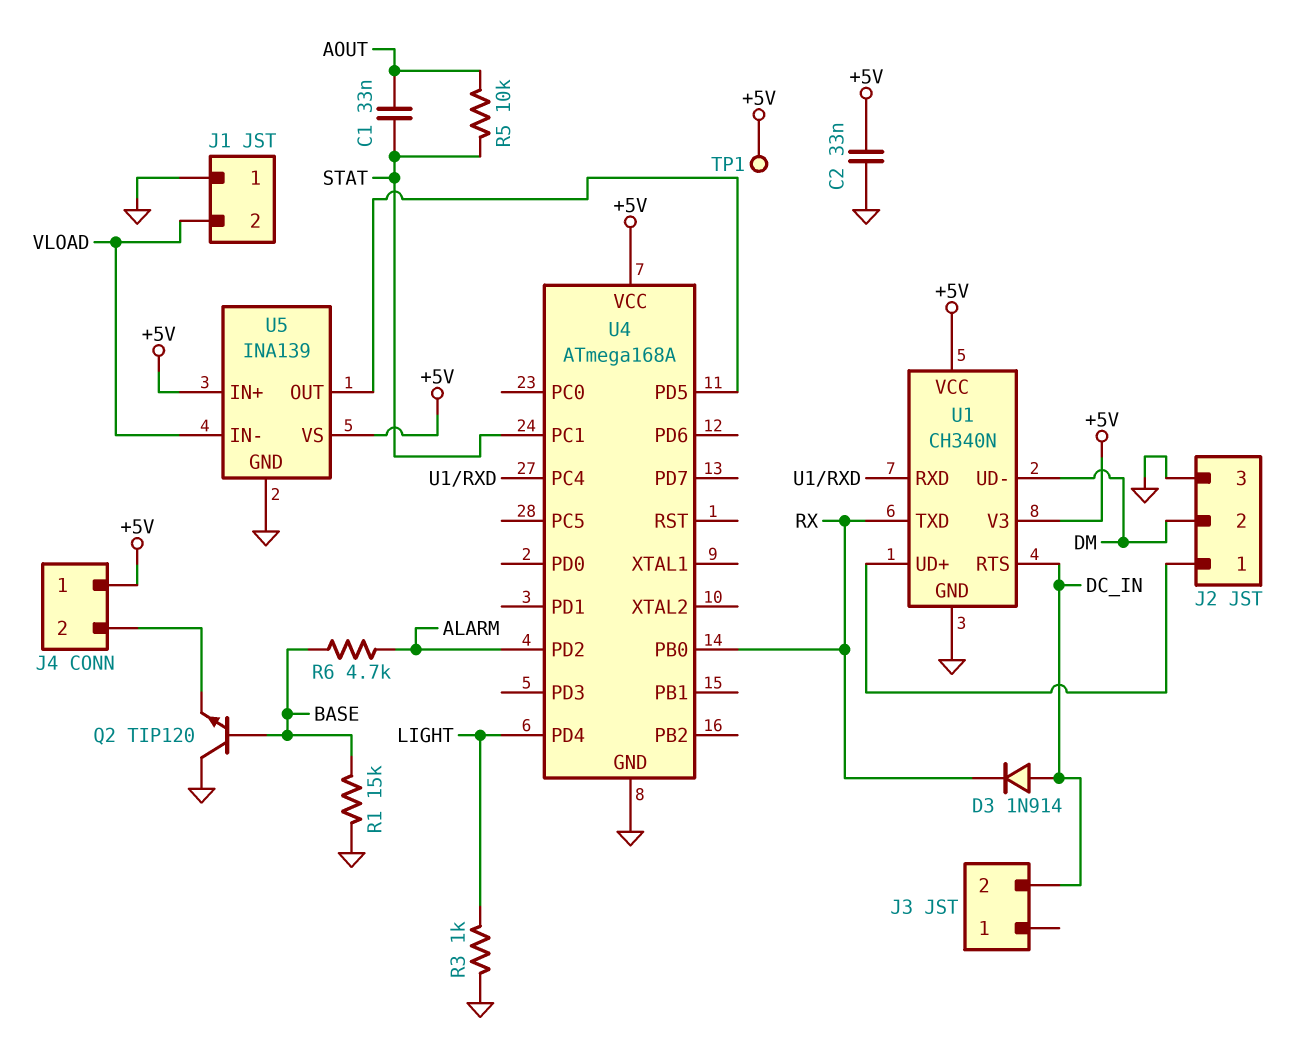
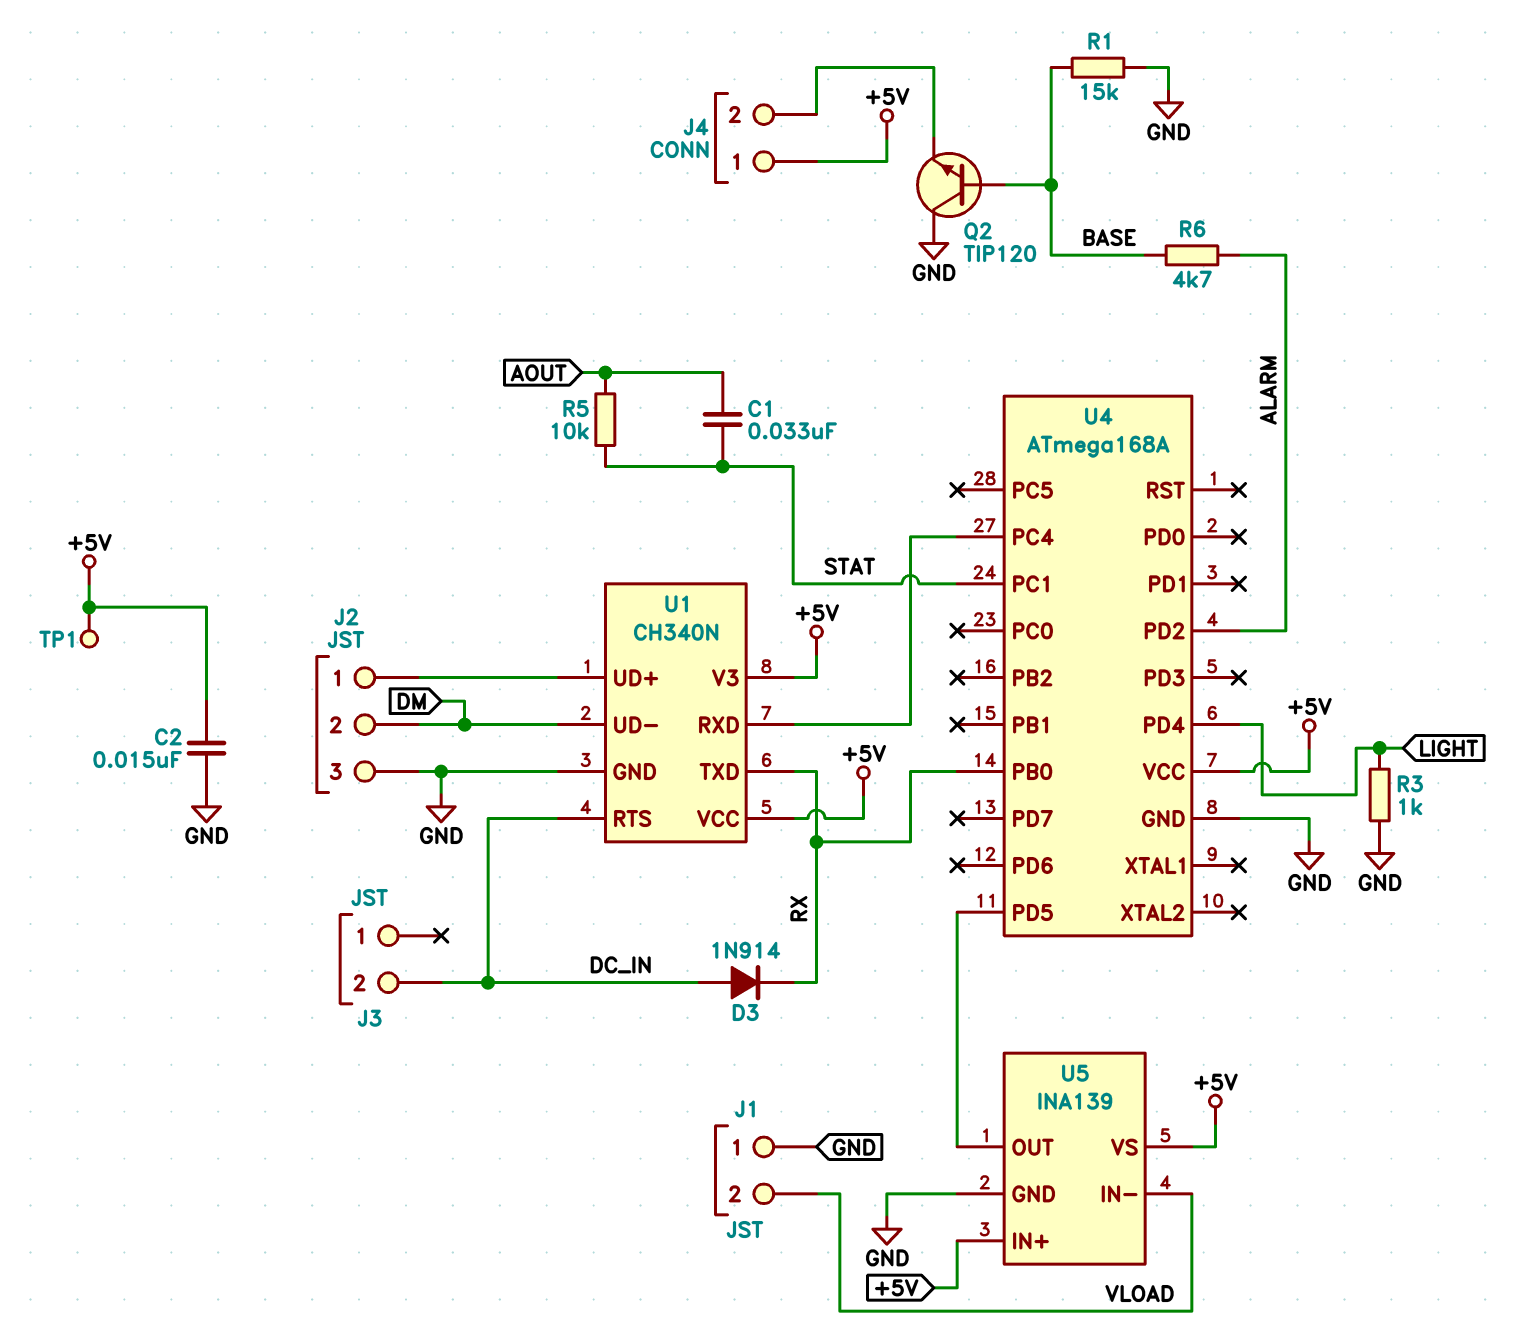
C2: 33nF (+5V, GND) -> 15nF (+5V, GND)

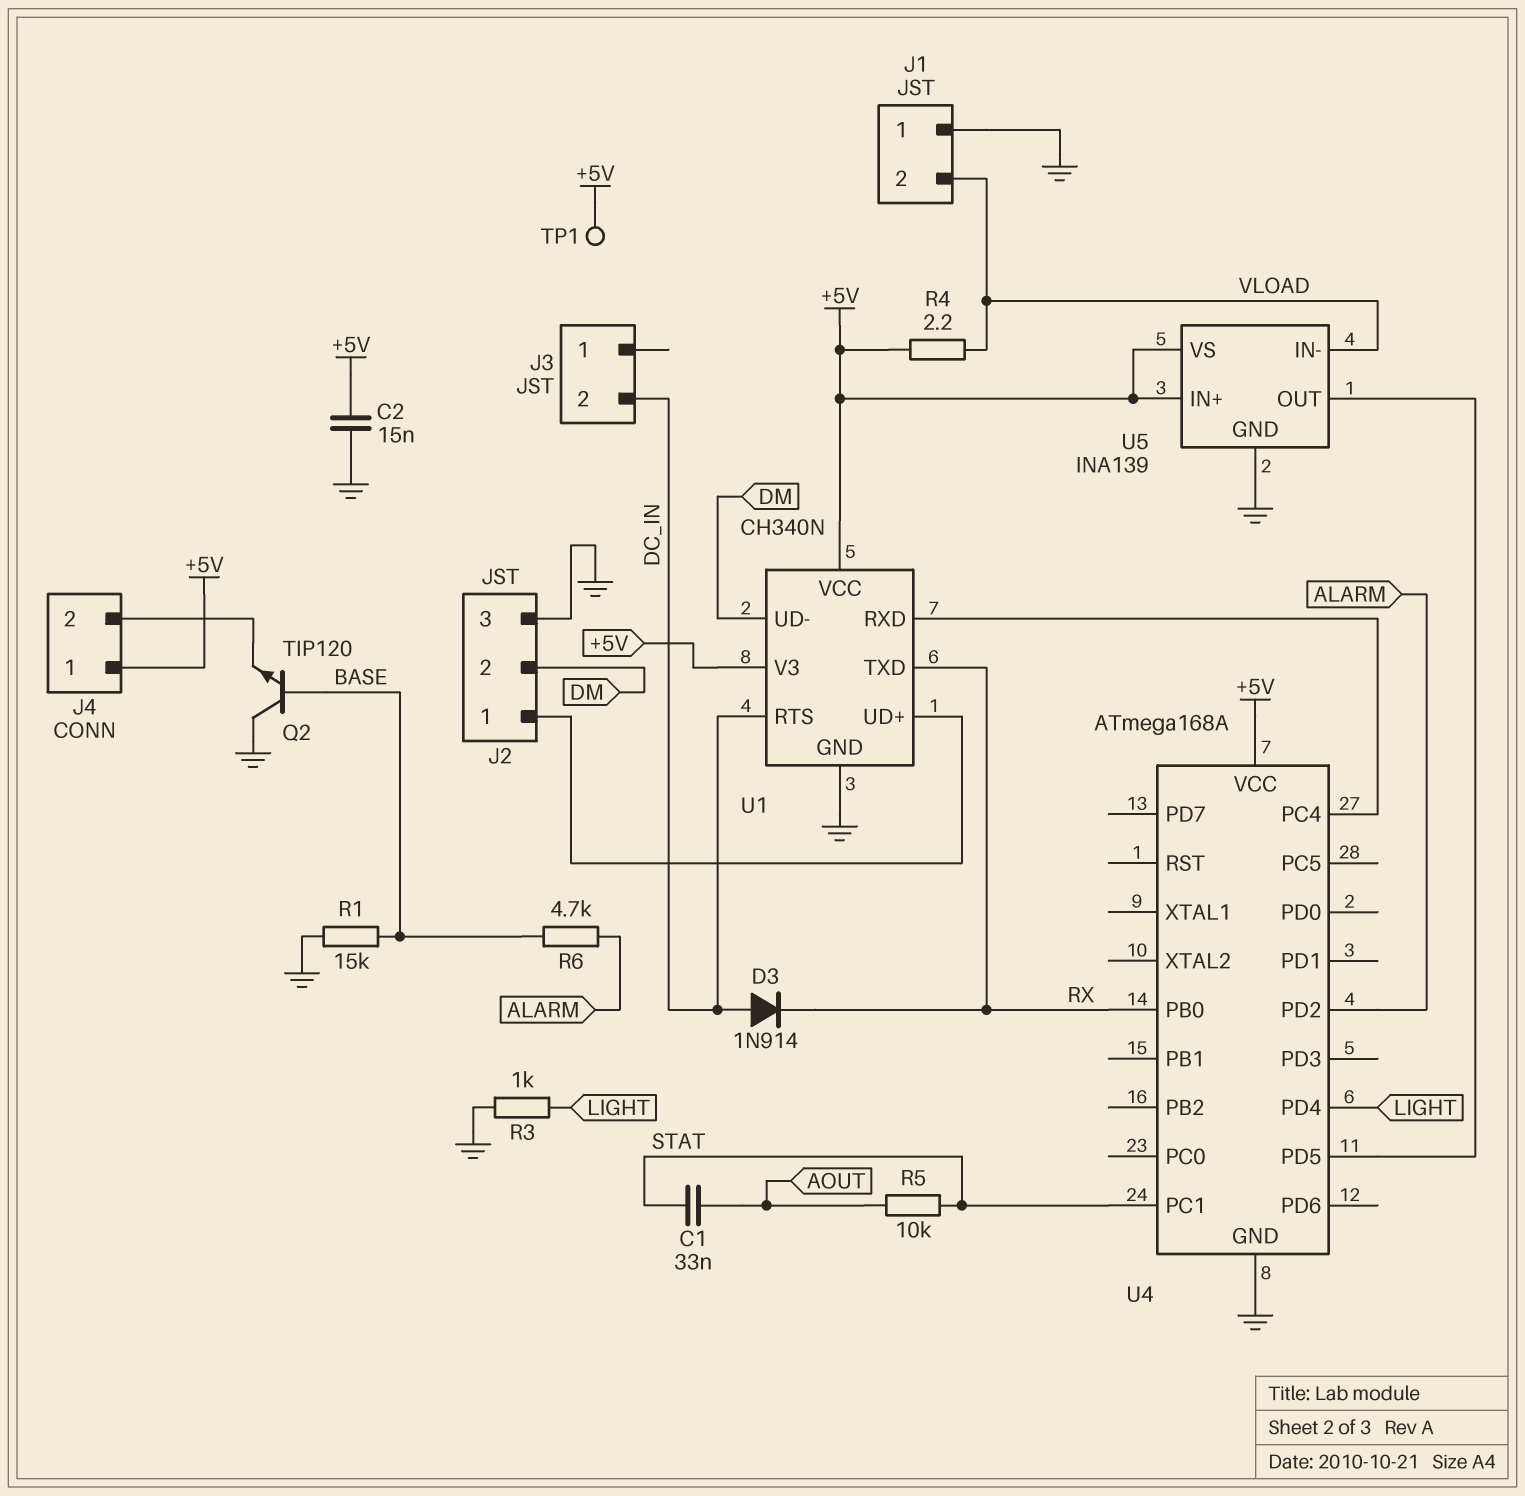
R4: none -> 2.2 (+5V, VLOAD)

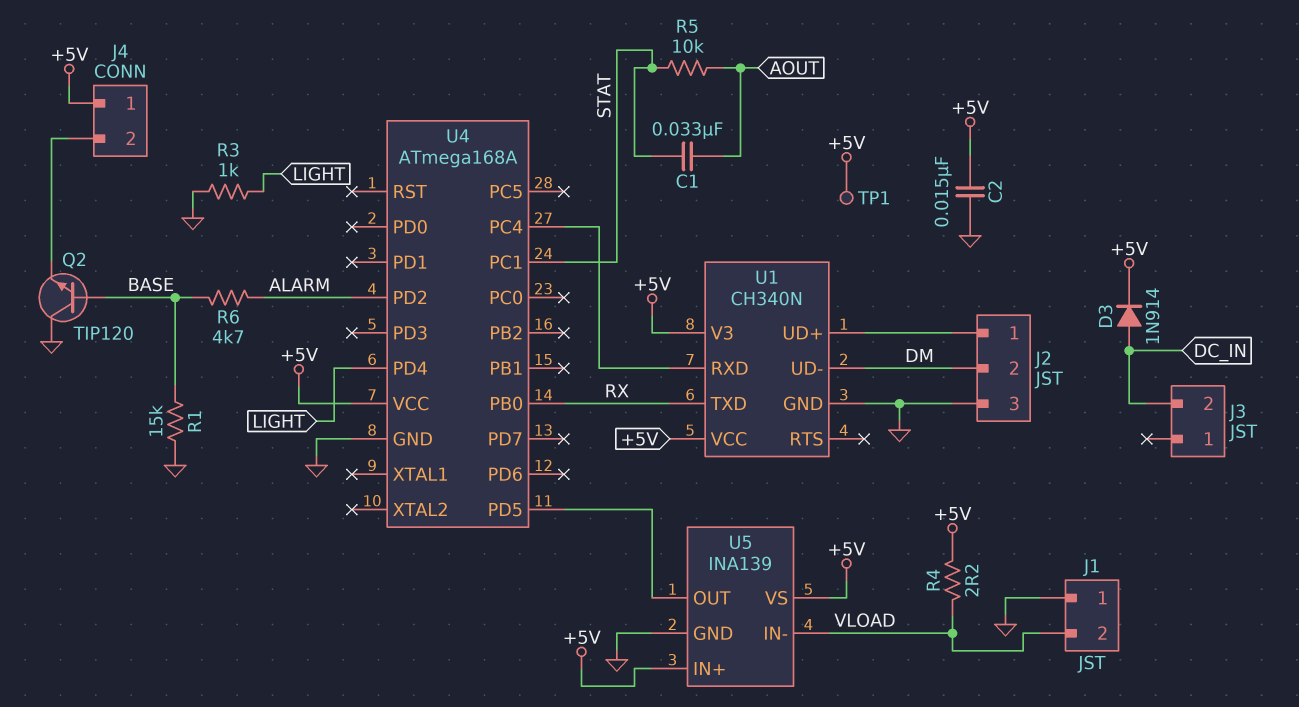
D3: diode 1N914 (A DC_IN, K RX) -> diode 1N914 (A DC_IN, K +5V)
U1 pin RTS: DC_IN -> none

